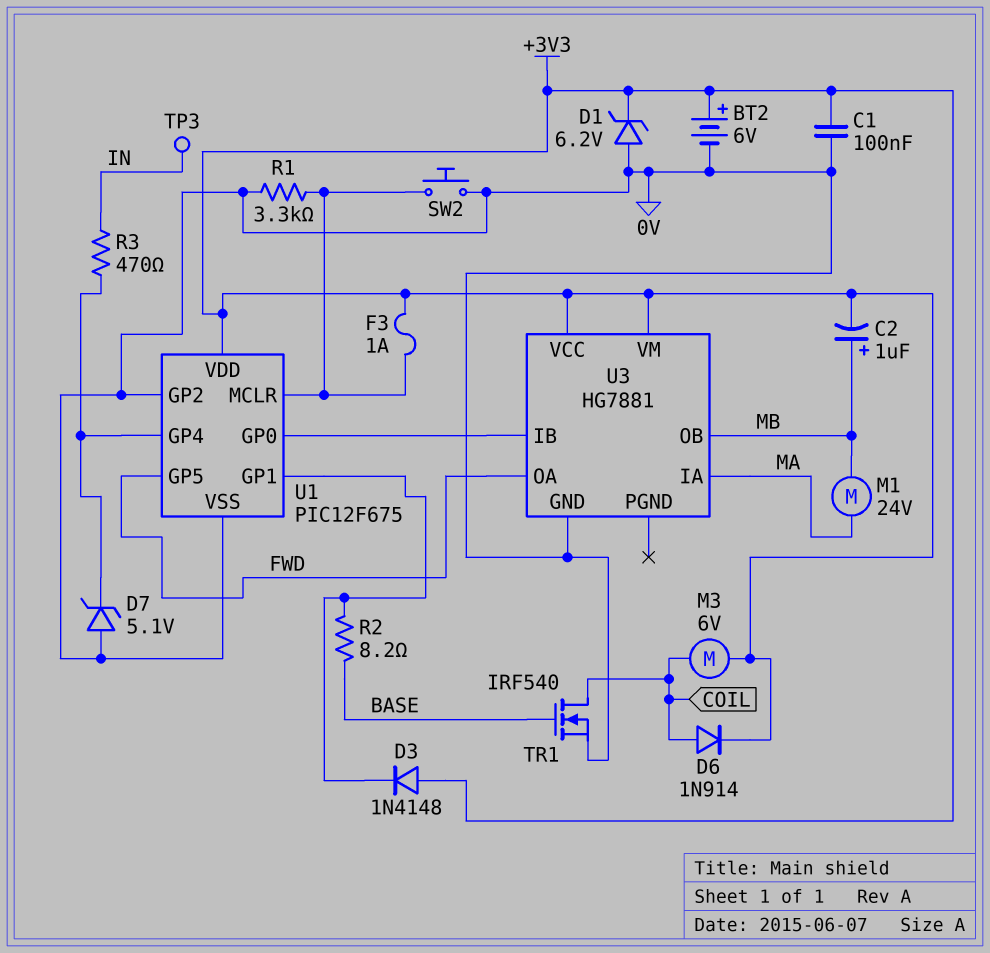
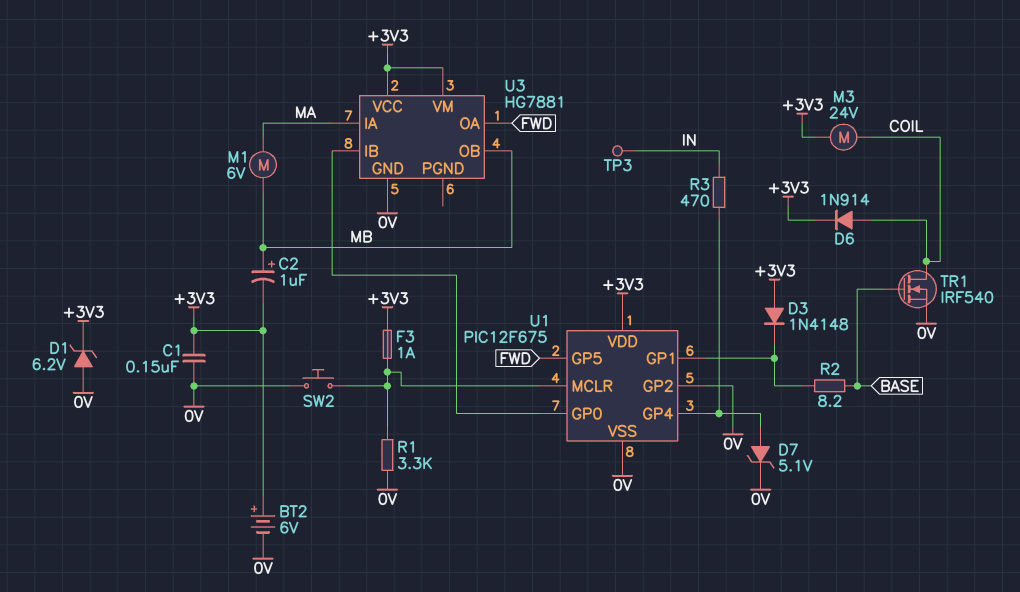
C1: 100nF (+3V3, 0V) -> 150nF (+3V3, 0V)
D7: zener 5.1V (A 0V, K U1/GP4) -> zener 5.1V (A U1/GP4, K 0V)
M1: motor 24V (MA, MB) -> motor 6V (MA, MB)
M3: motor 6V (+3V3, COIL) -> motor 24V (+3V3, COIL)

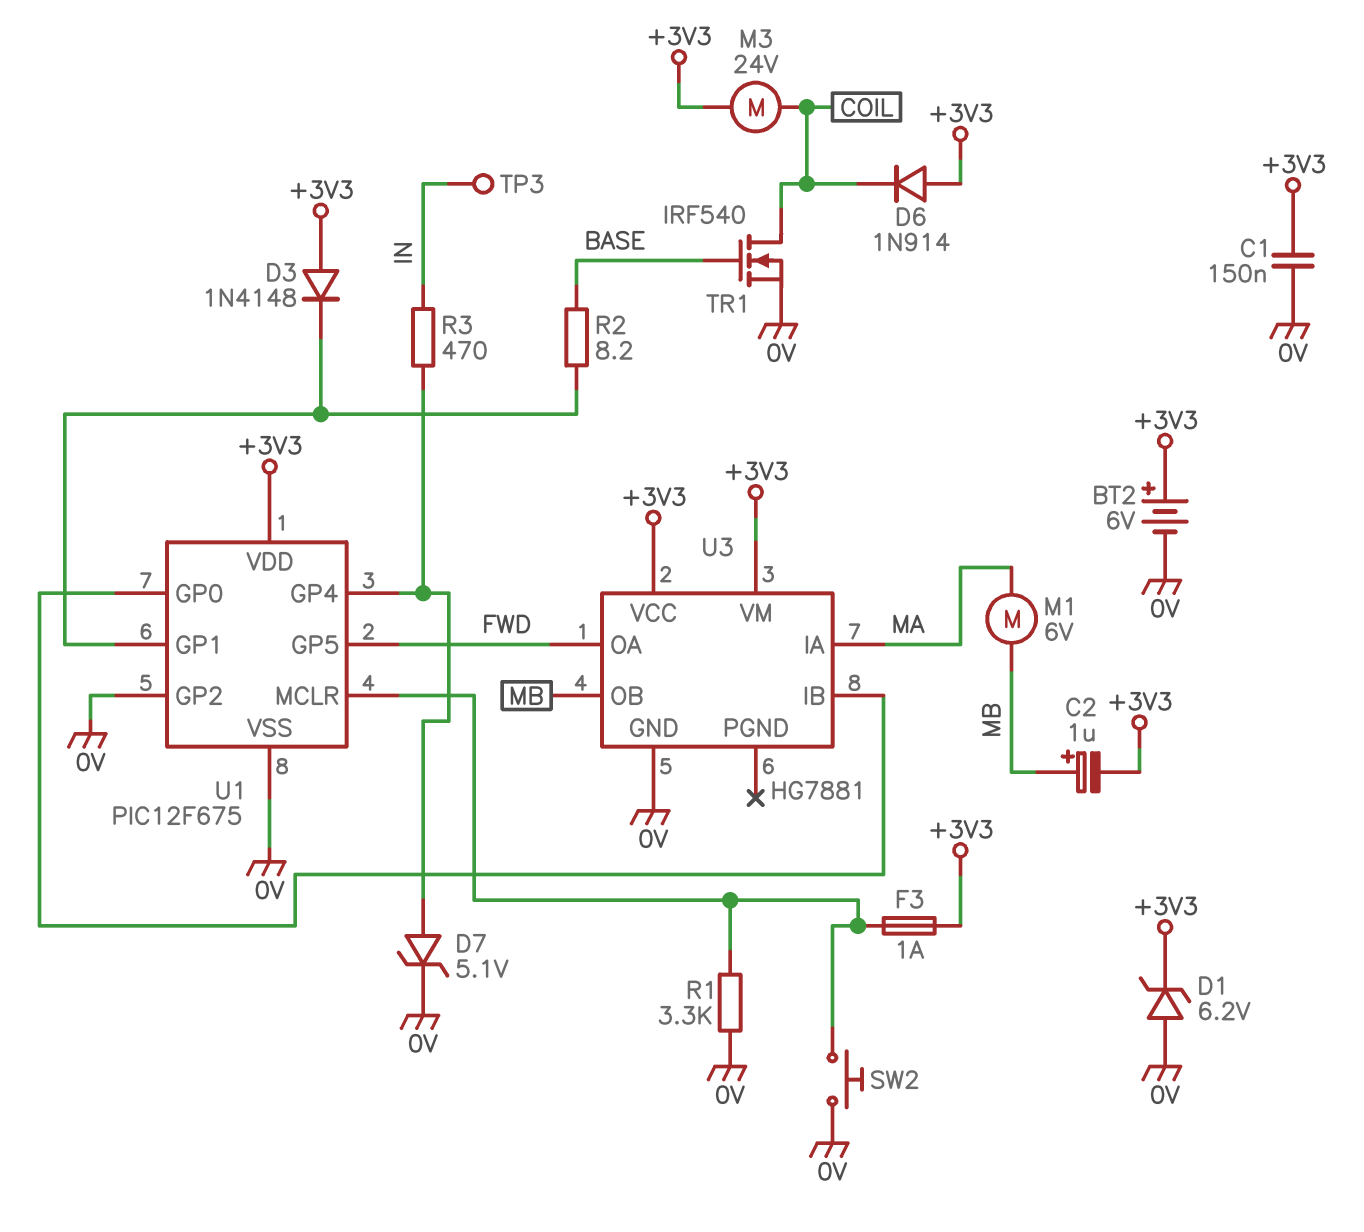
D6: diode 1N914 (A COIL, K +3V3) -> diode 1N914 (A +3V3, K COIL)

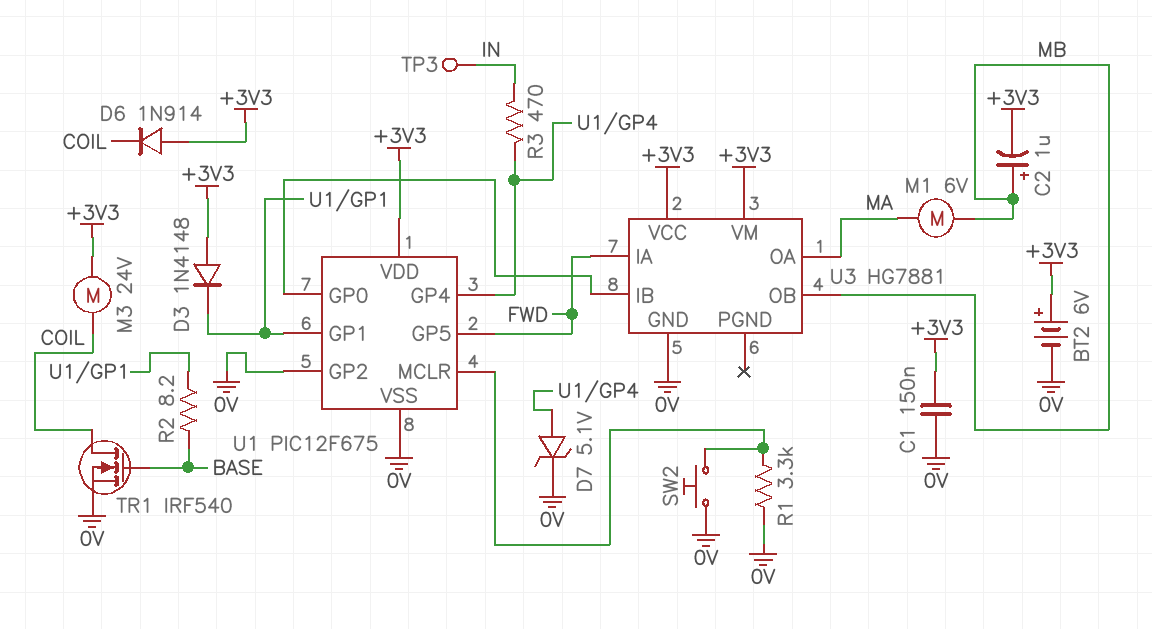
D1: zener 6.2V (A 0V, K +3V3) -> none
F3: 1A (+3V3, U1/MCLR) -> none
U3 pin IA: MA -> FWD
U3 pin OA: FWD -> MA

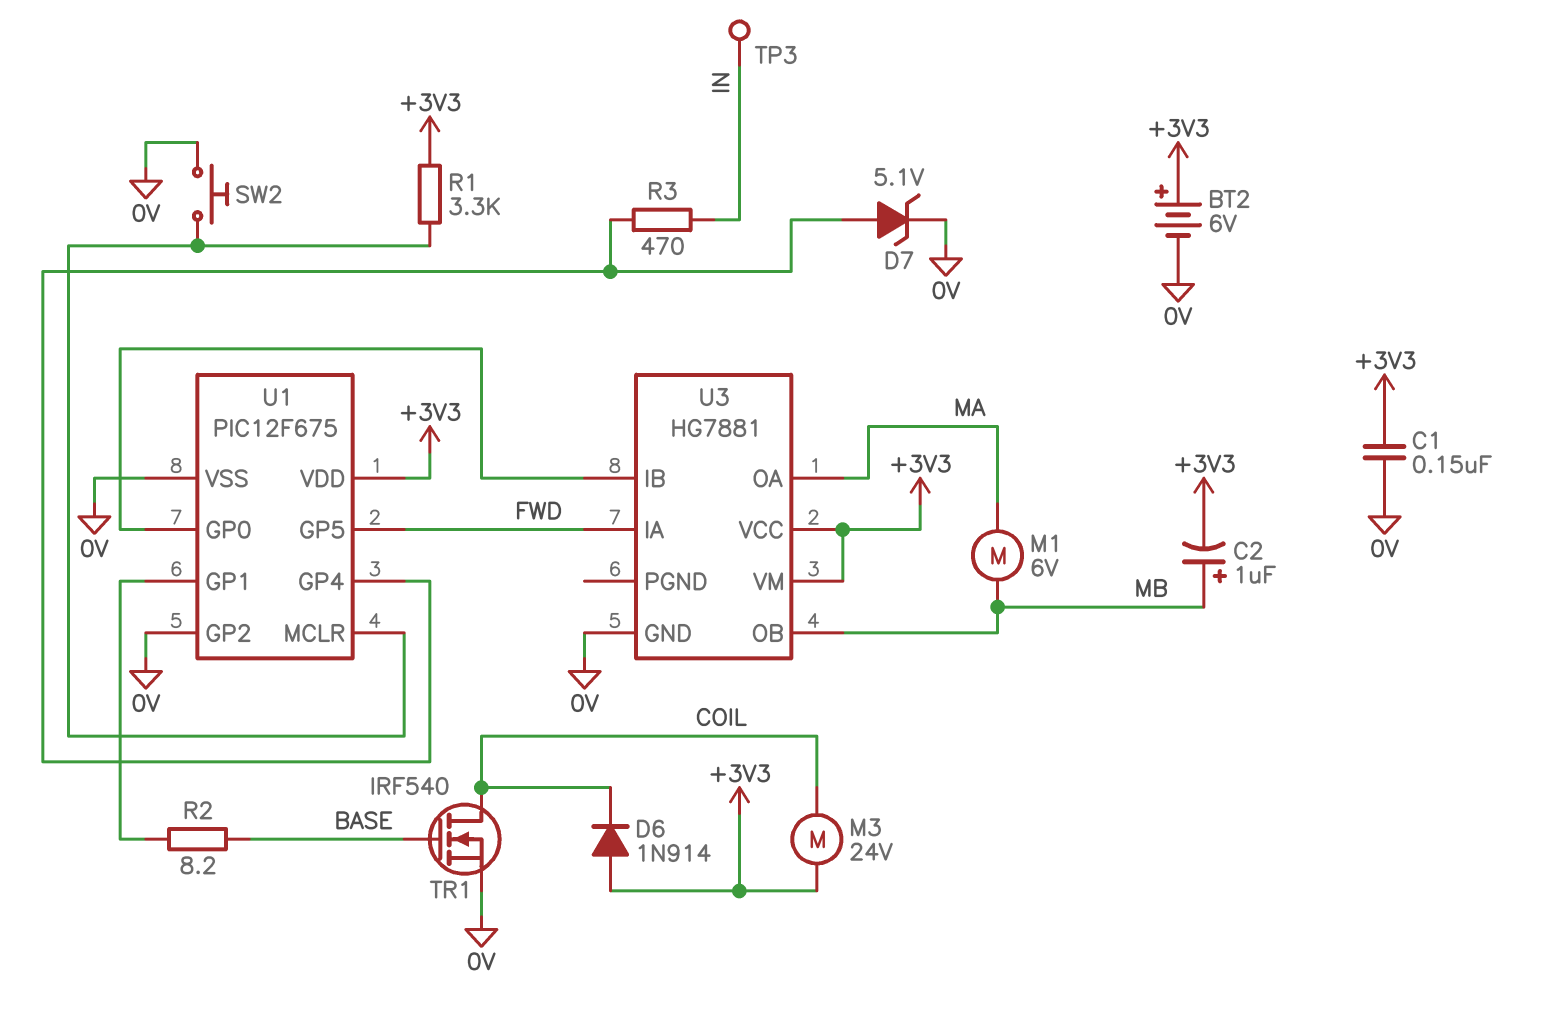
D3: diode 1N4148 (A +3V3, K U1/GP1) -> none
R1: 3.3k (0V, U1/MCLR) -> 3.3k (+3V3, U1/MCLR)

